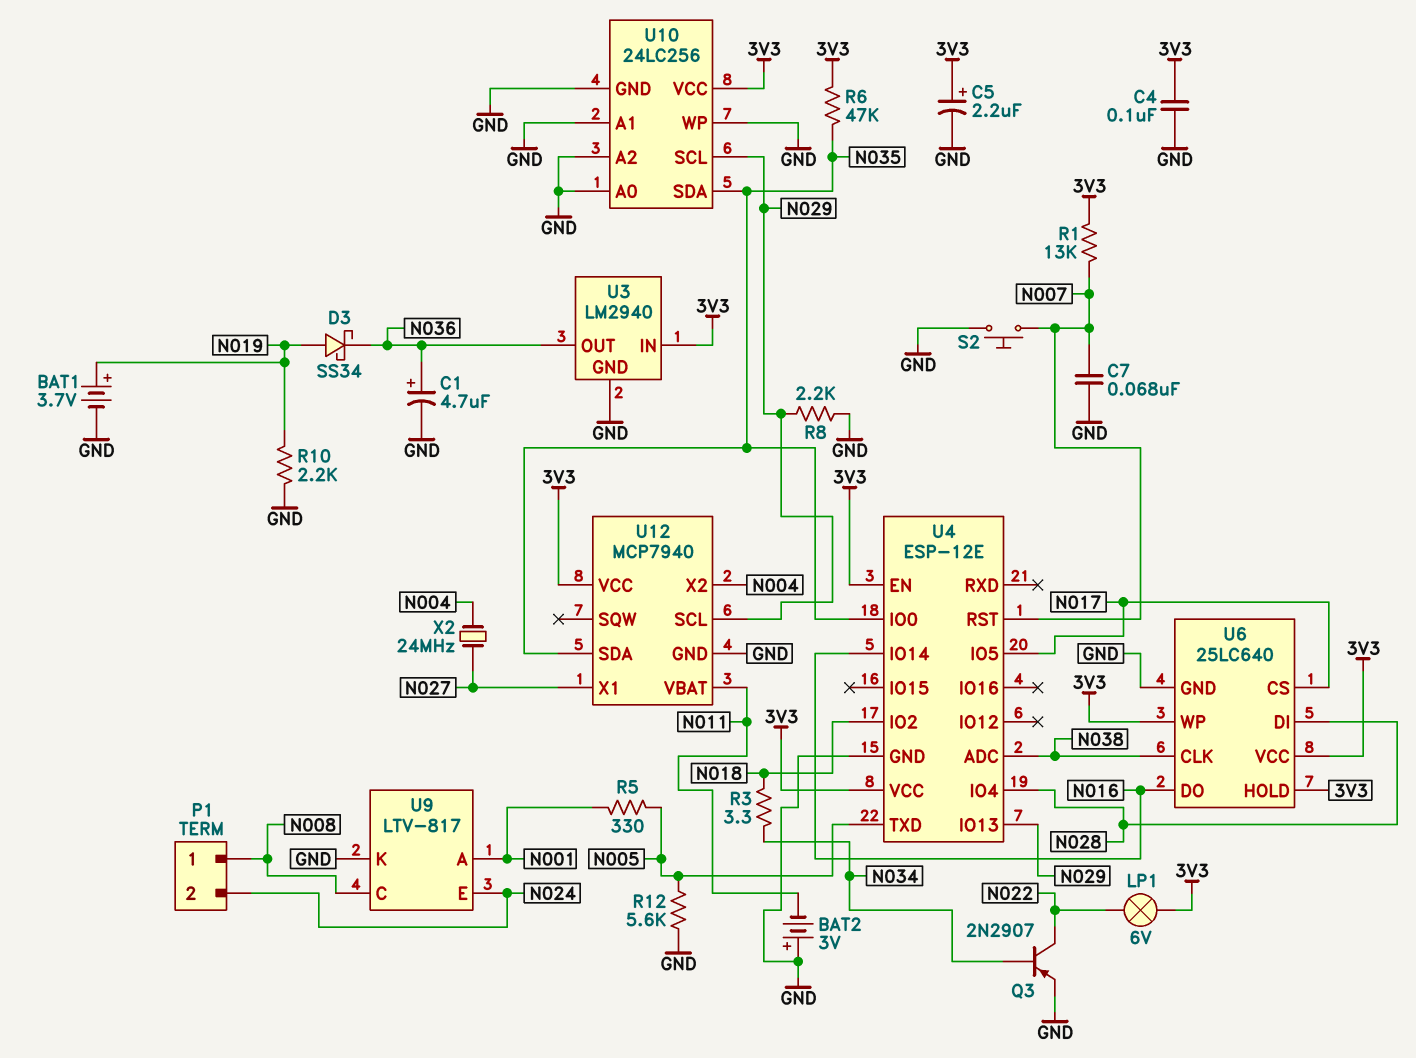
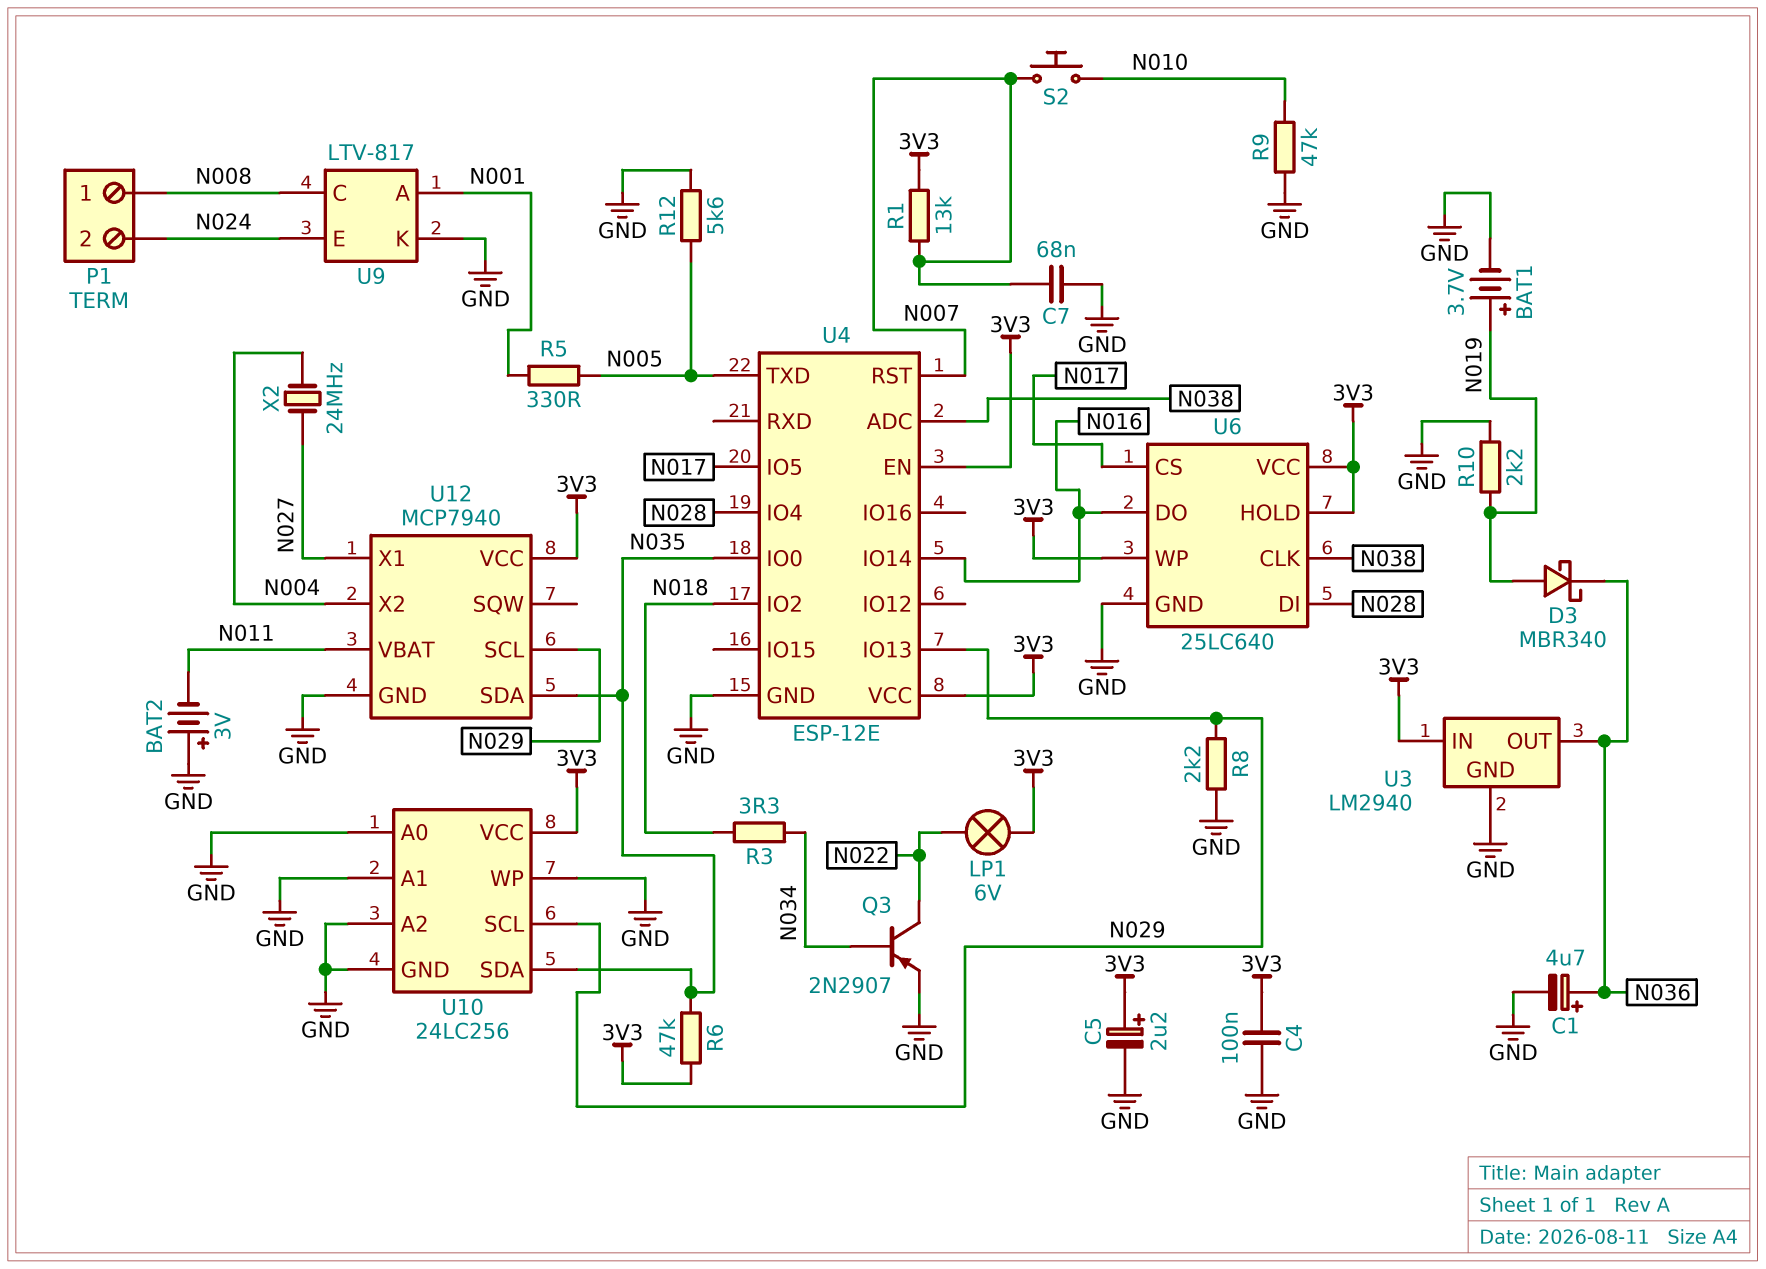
D3: schottky SS34 (A N019, K N036) -> schottky MBR340 (A N019, K N036)
R9: none -> 47k (GND, N010)
S2: button (GND, N007) -> button (N007, N010)

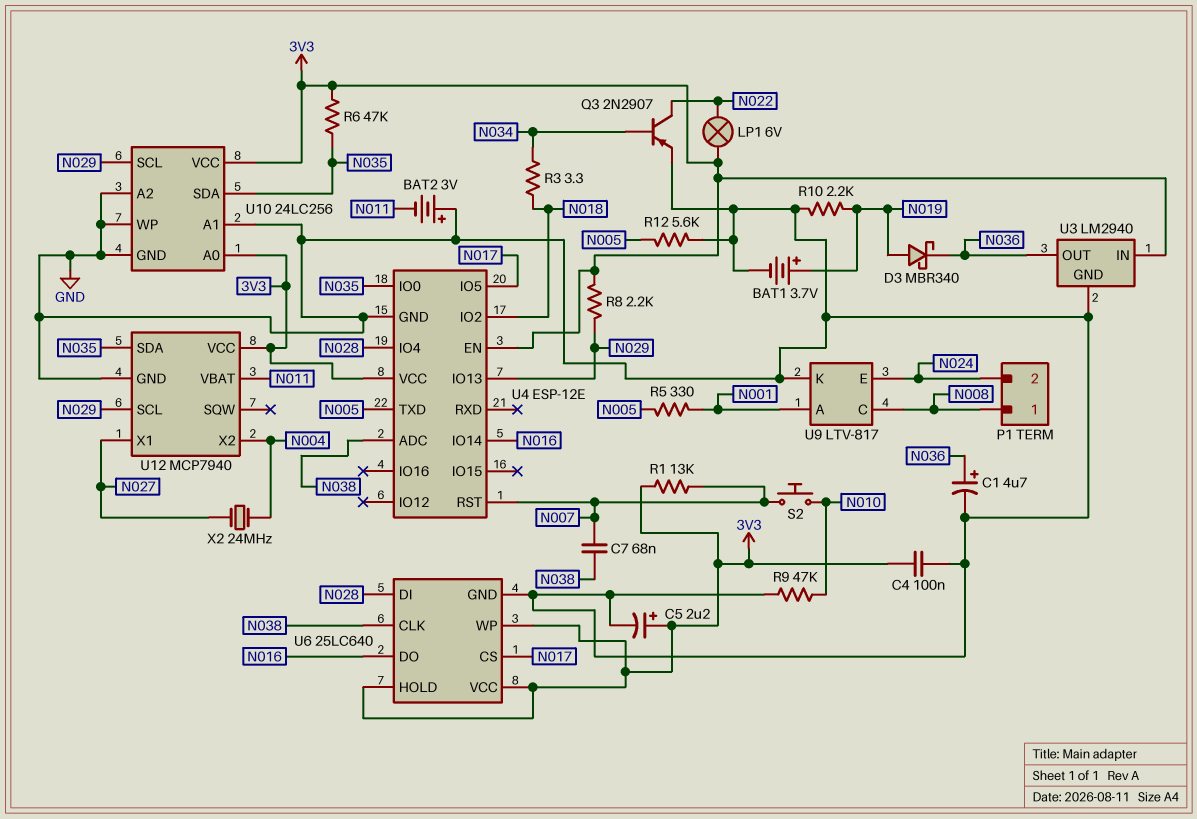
C7: 68nF (GND, N007) -> 68nF (N007, N038)
R8: 2.2k (GND, N029) -> 2.2k (3V3, N029)
U10 pin A0: GND -> 3V3

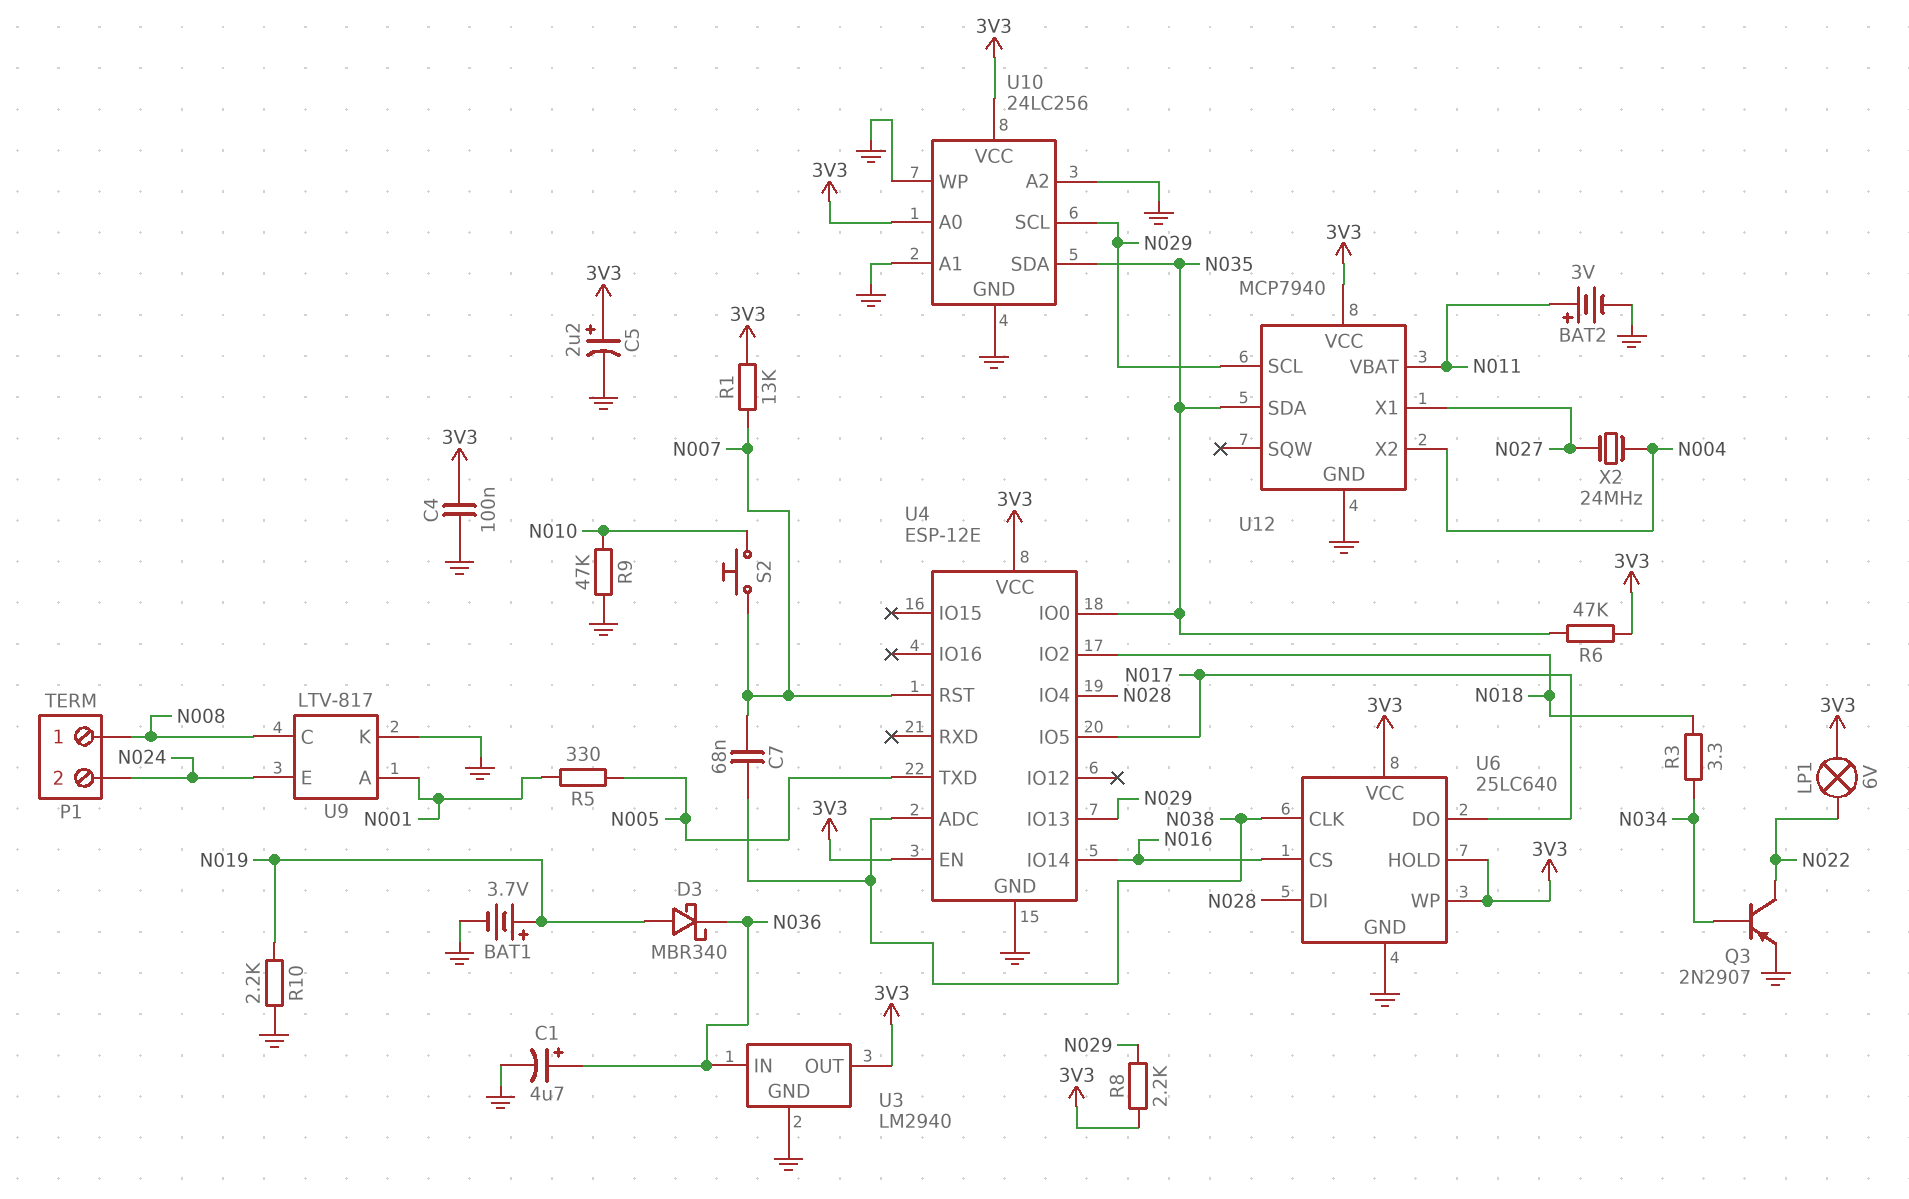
BAT2: 3V (plus GND, minus N011) -> 3V (plus N011, minus GND)
R12: 5.6k (GND, N005) -> none
U3 pin IN: 3V3 -> N036
U3 pin OUT: N036 -> 3V3
U6 pin CS: N017 -> N016
U6 pin DO: N016 -> N017

